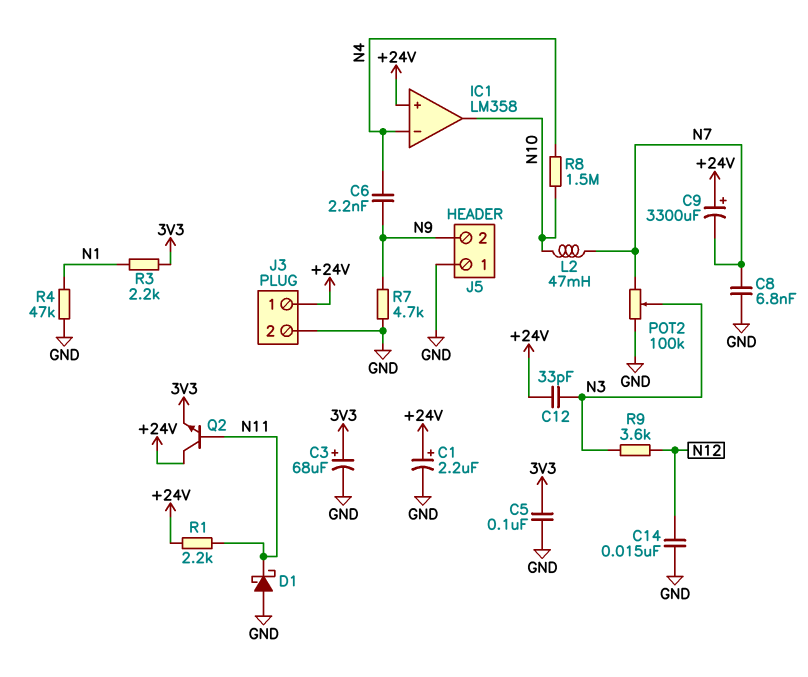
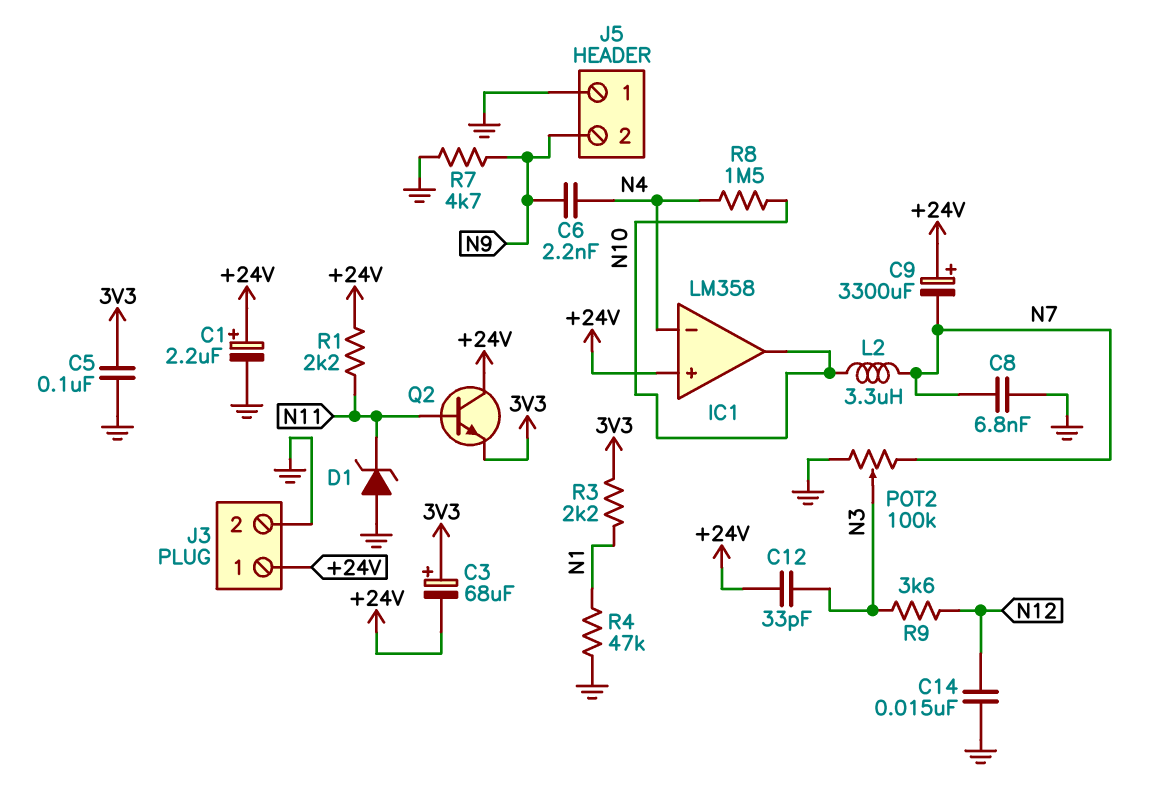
C3: 68uF (plus 3V3, minus GND) -> 68uF (plus 3V3, minus +24V)
D1: schottky (A GND, K N11) -> zener (A GND, K N11)
L2: 47mH (N7, N10) -> 3.3uH (N7, N10)

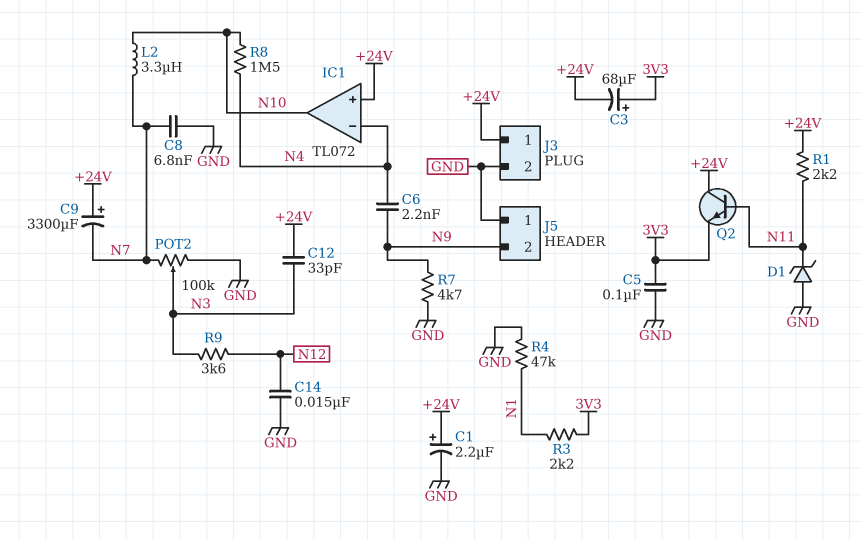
IC1: LM358 -> TL072

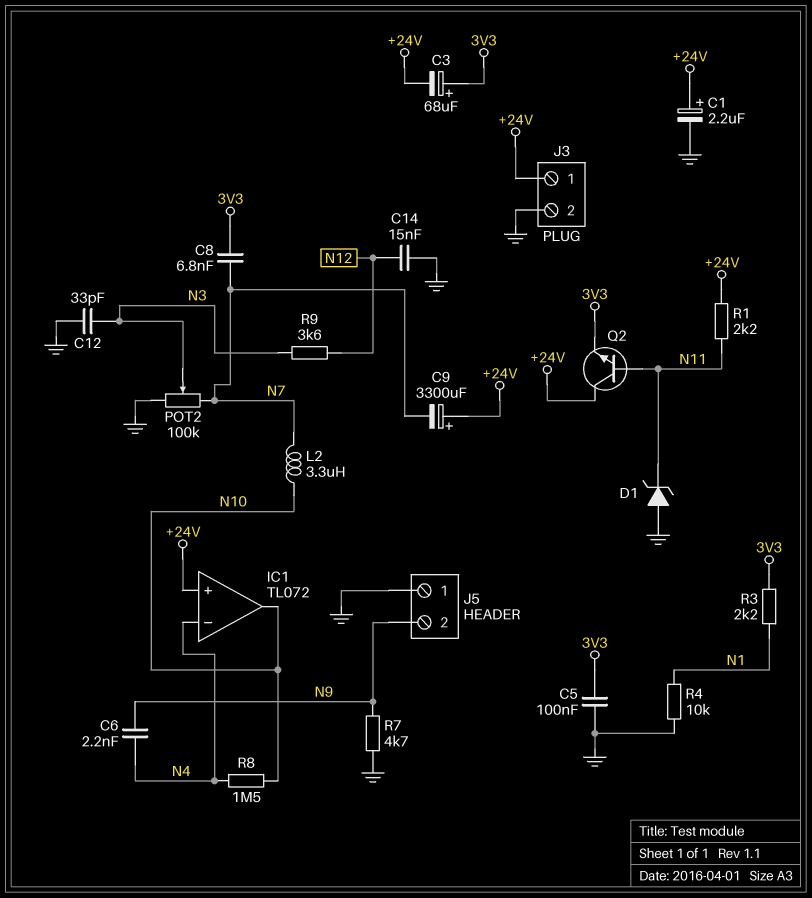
C8: 6.8nF (GND, N7) -> 6.8nF (3V3, N7)
C12: 33pF (+24V, N3) -> 33pF (GND, N3)
R4: 47k (GND, N1) -> 10k (GND, N1)

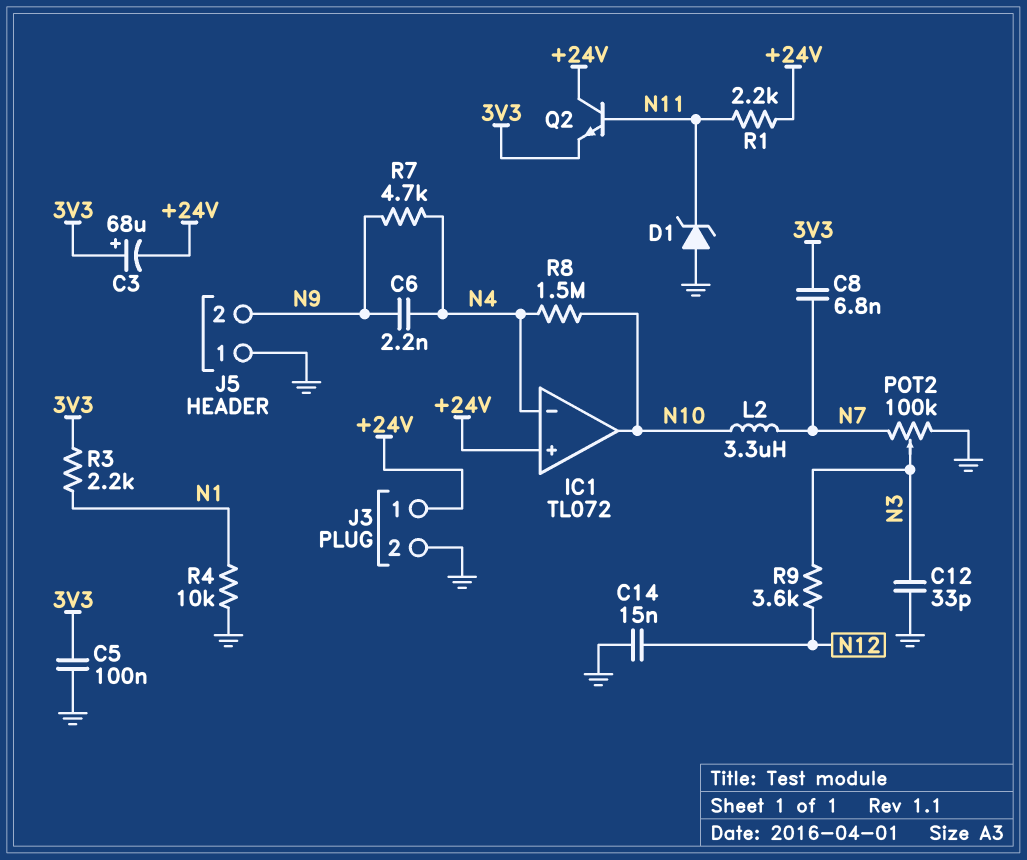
C1: 2.2uF (plus +24V, minus GND) -> none
C9: 3300uF (plus +24V, minus N7) -> none
R7: 4.7k (GND, N9) -> 4.7k (N4, N9)

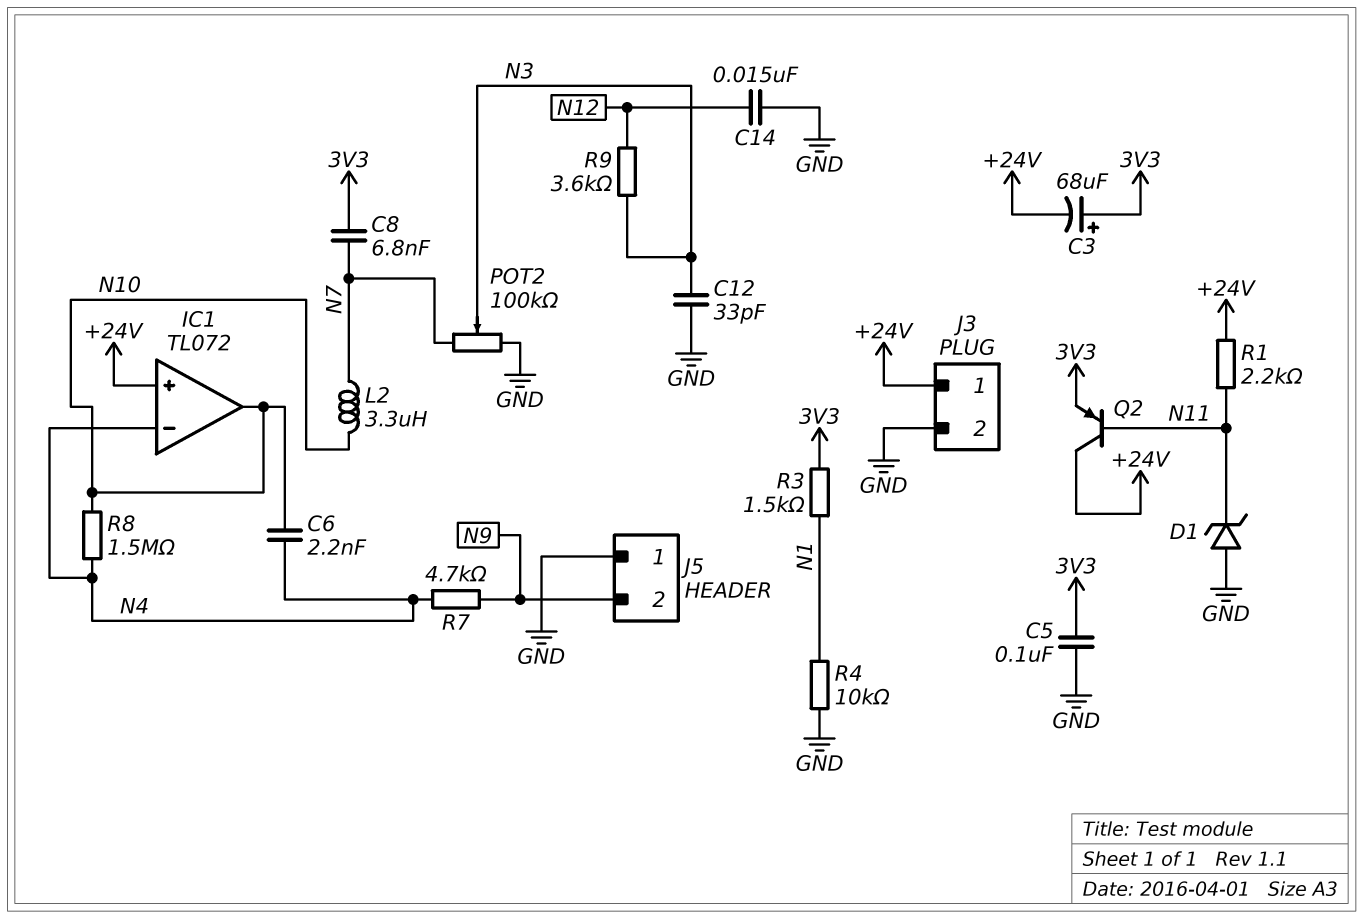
C6: 2.2nF (N4, N9) -> 2.2nF (N4, N10)
Q2: NPN (B N11, C +24V, E 3V3) -> PNP (B N11, C +24V, E 3V3)
R3: 2.2k (3V3, N1) -> 1.5k (3V3, N1)

